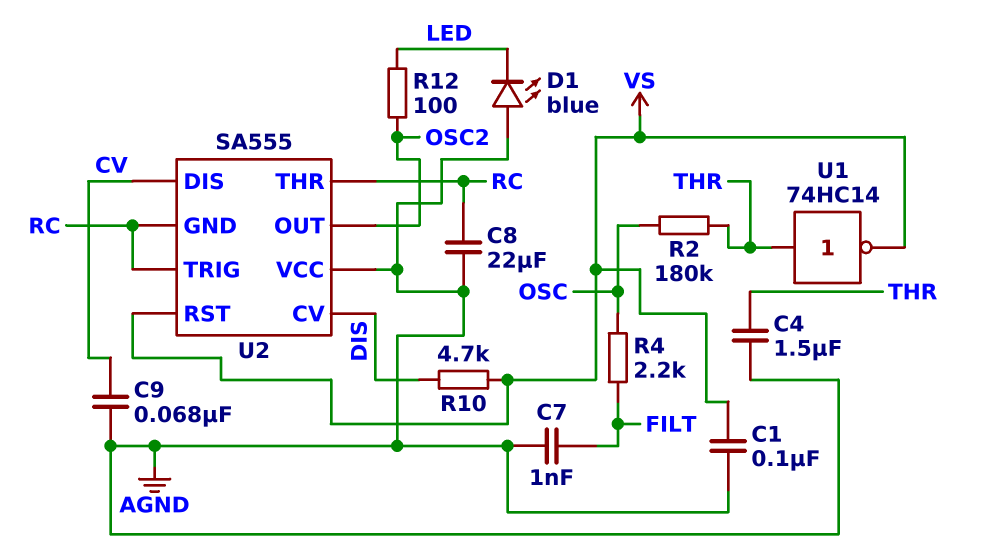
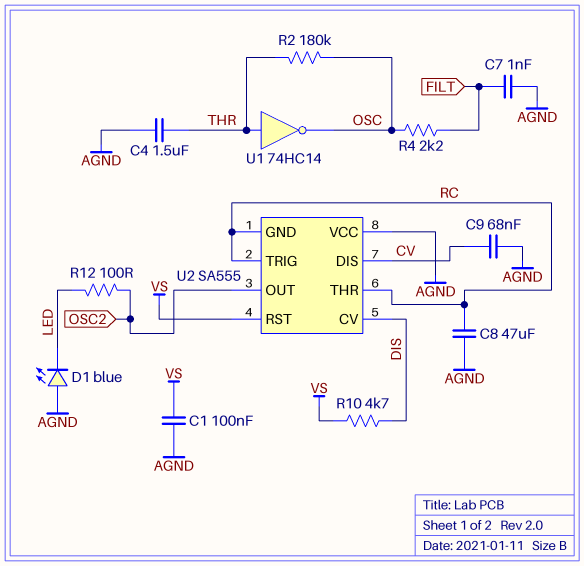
C8: 22uF (AGND, RC) -> 47uF (AGND, RC)
U1: NOT 74HC14 (in THR, out VS) -> NOT 74HC14 (in THR, out OSC)

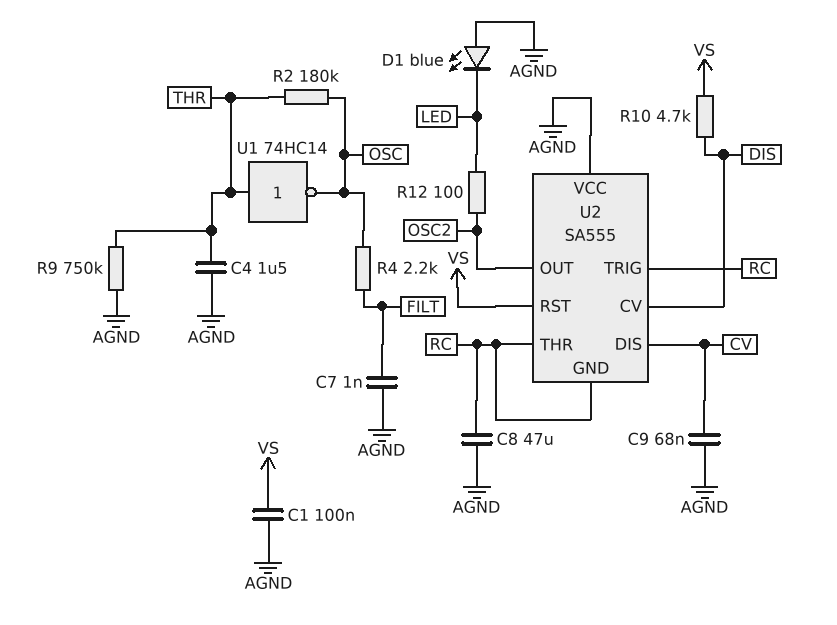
R9: none -> 750k (AGND, THR)

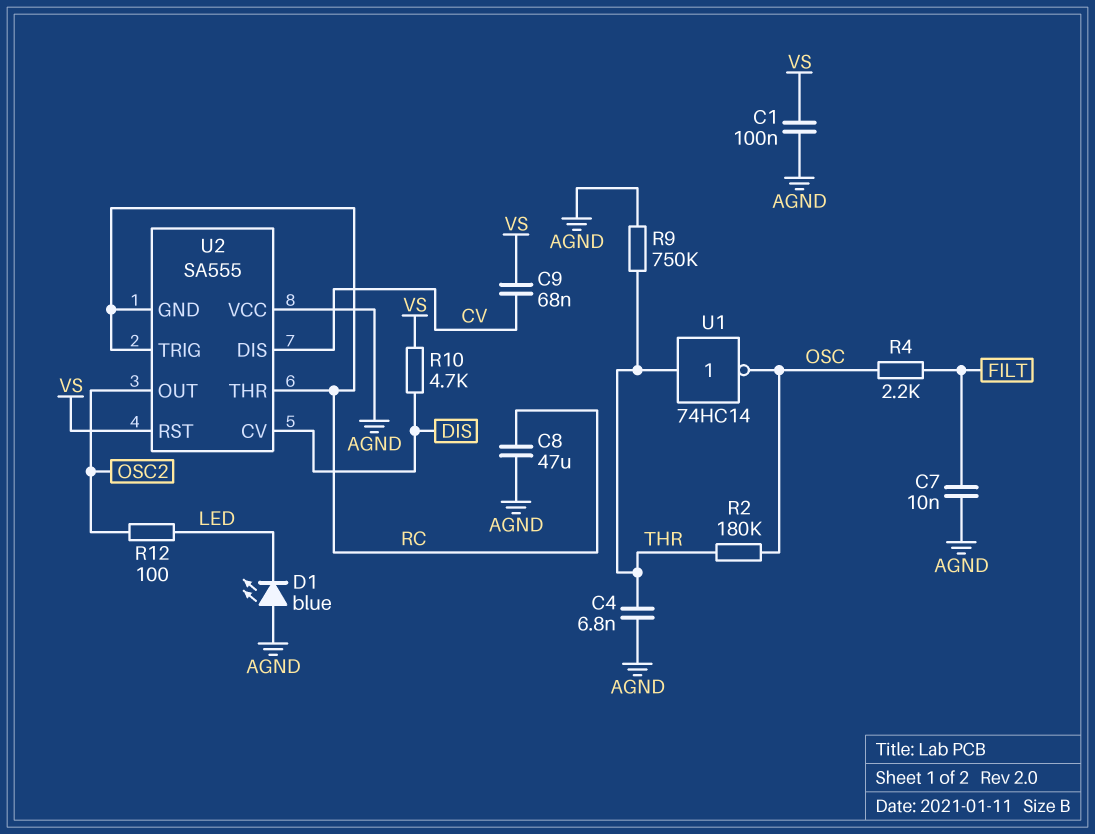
C4: 1.5uF (AGND, THR) -> 6.8nF (AGND, THR)
C7: 1nF (AGND, FILT) -> 10nF (AGND, FILT)
C9: 68nF (AGND, CV) -> 68nF (CV, VS)

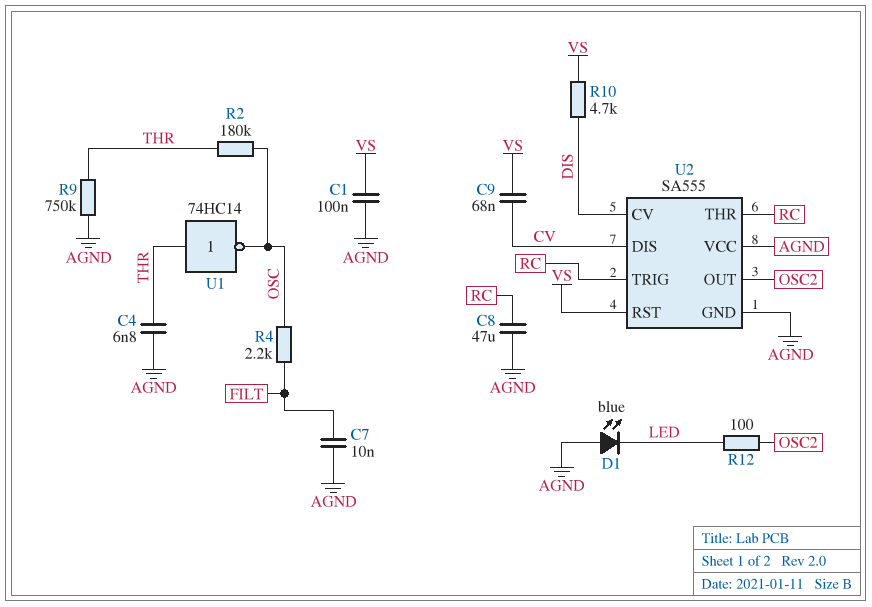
U2 pin GND: RC -> AGND

